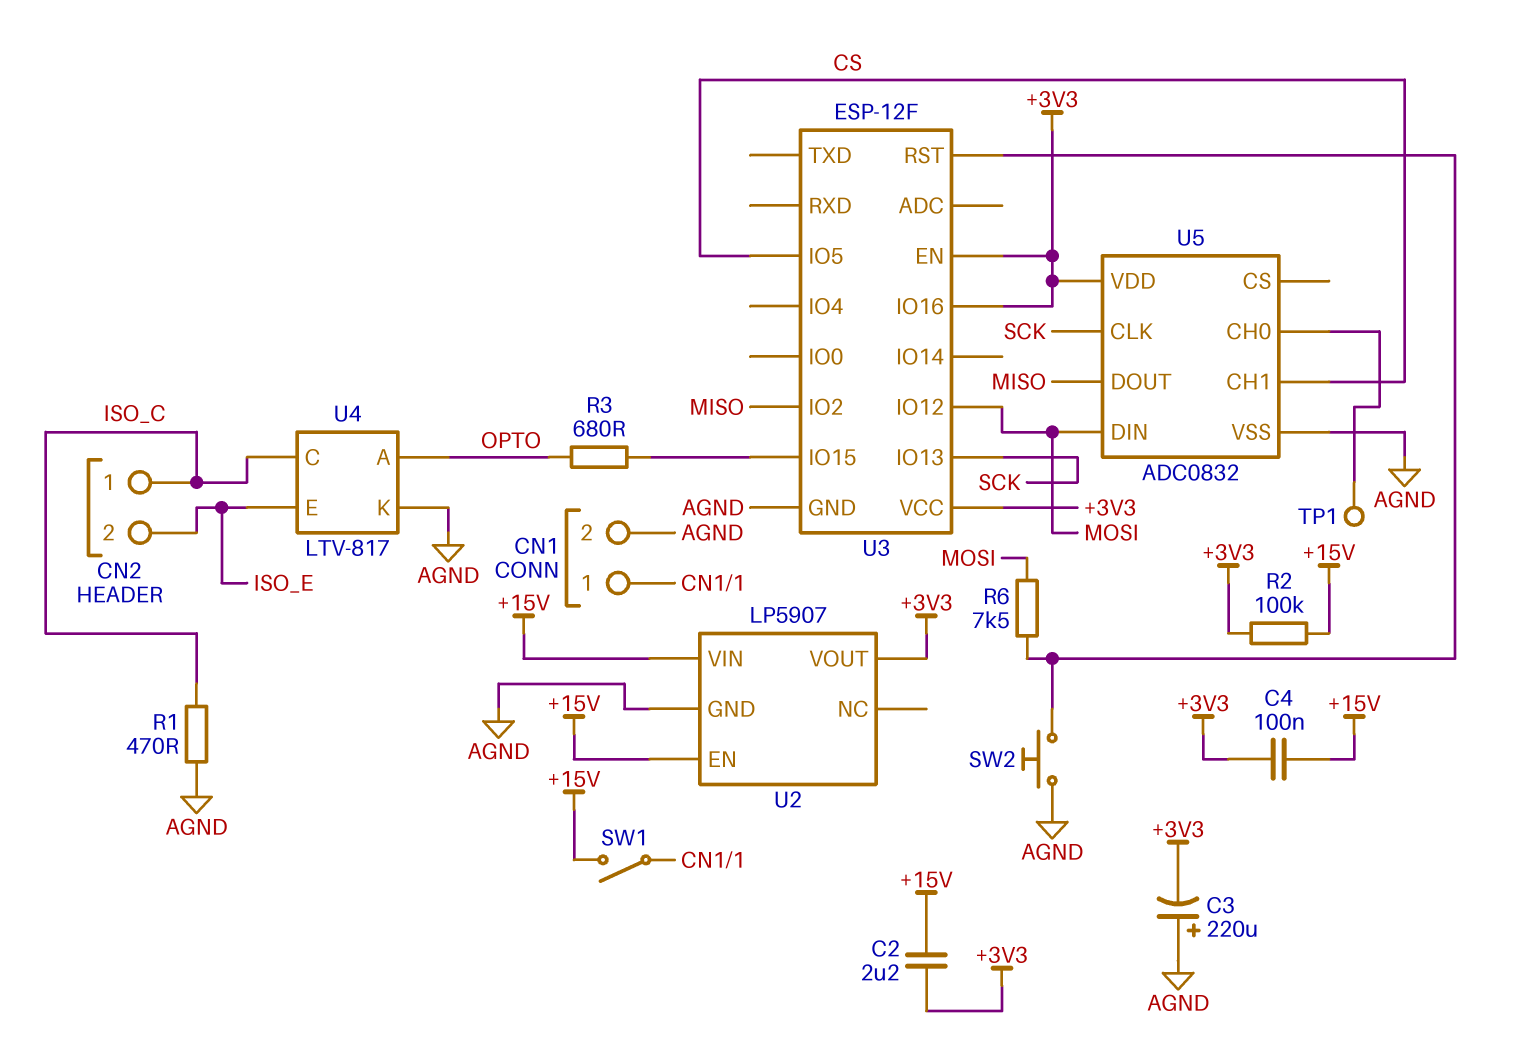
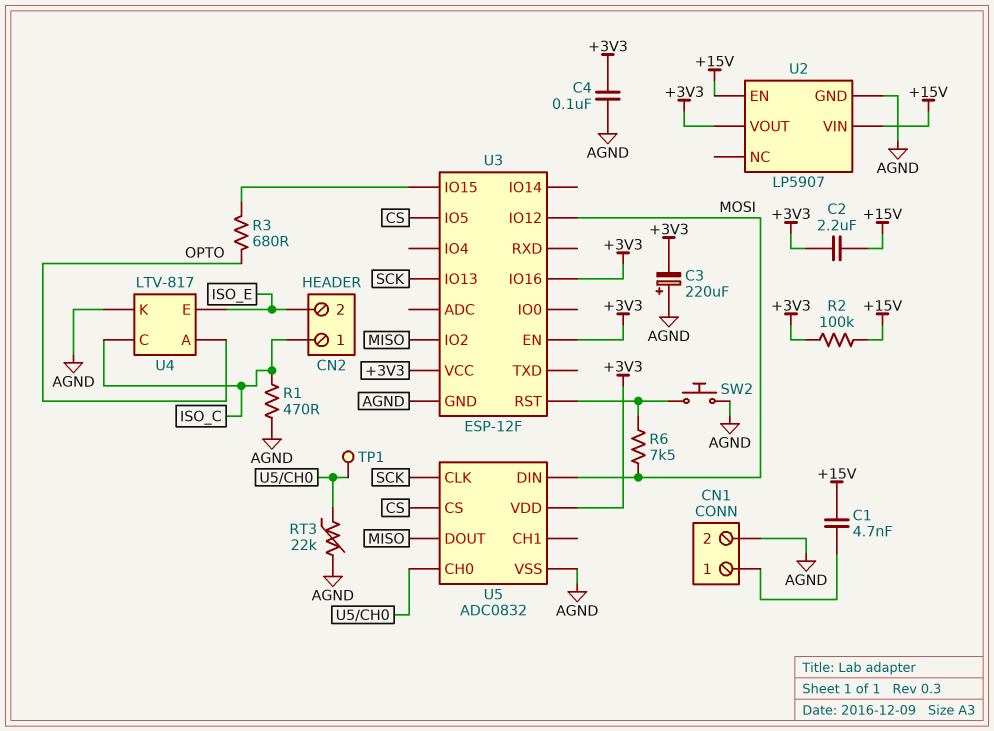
C1: none -> 4.7nF (+15V, CN1/1)
C4: 100nF (+3V3, +15V) -> 100nF (+3V3, AGND)
RT3: none -> 22k (AGND, U5/CH0)
SW1: switch (+15V, CN1/1) -> none
U5 pin CH1: CS -> none
U5 pin CS: none -> CS

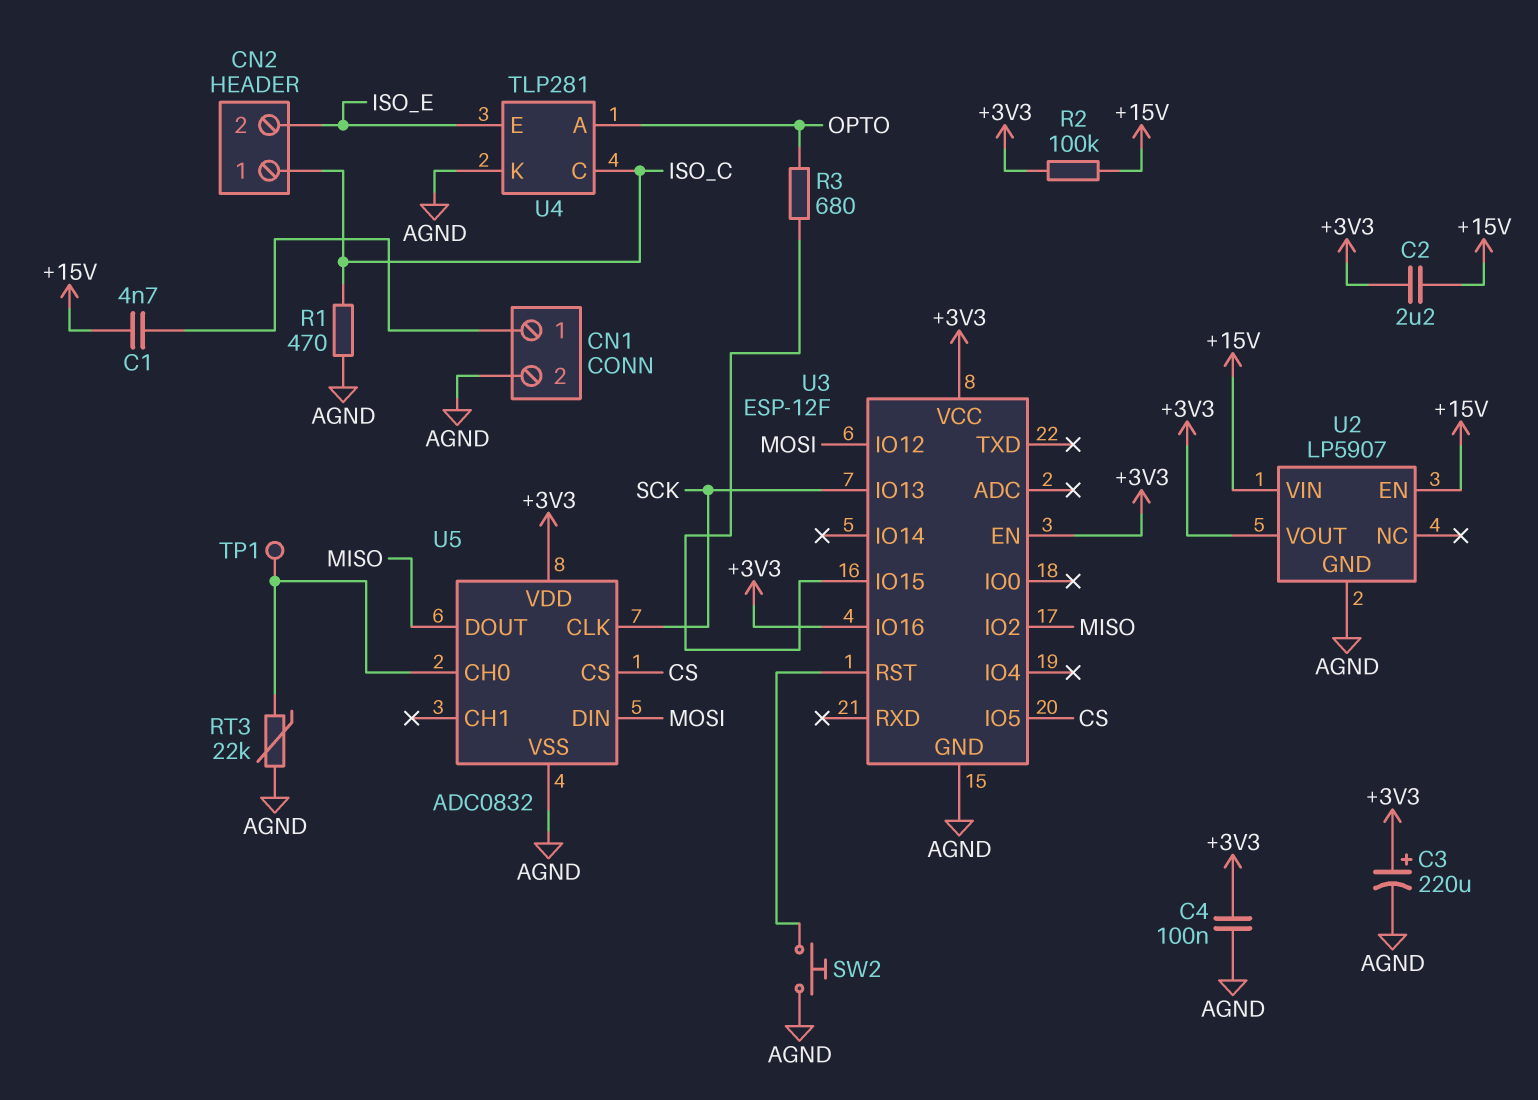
C3: 220uF (plus AGND, minus +3V3) -> 220uF (plus +3V3, minus AGND)
R6: 7.5k (MOSI, U3/RST) -> none
U4: LTV-817 -> TLP281

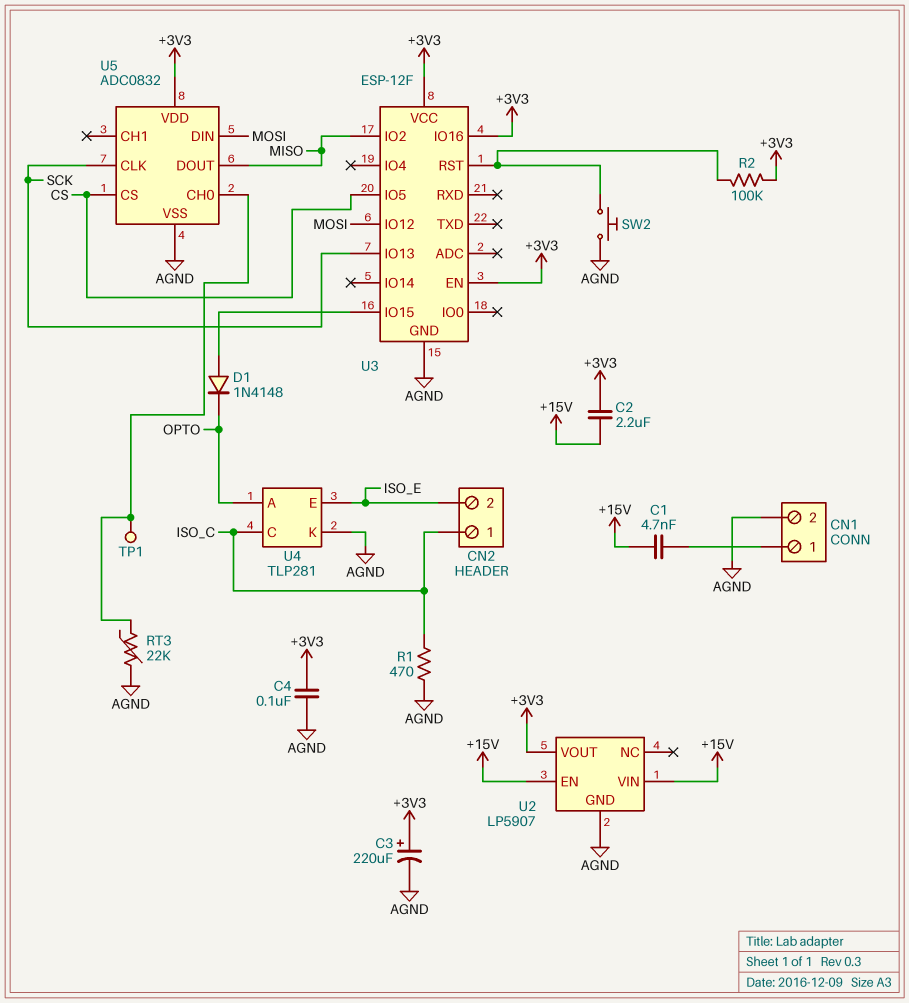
D1: none -> diode 1N4148 (A U3/IO15, K OPTO)
R2: 100k (+3V3, +15V) -> 100k (+3V3, U3/RST)
R3: 680 (OPTO, U3/IO15) -> none

